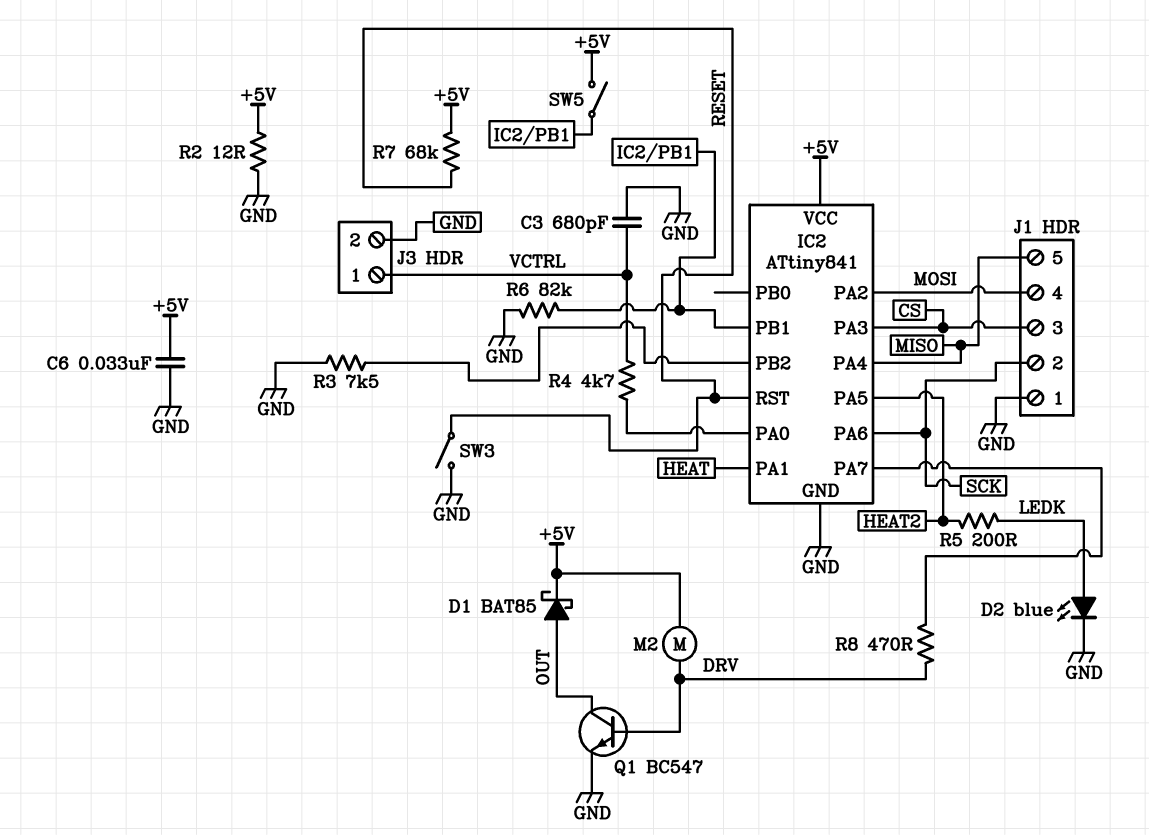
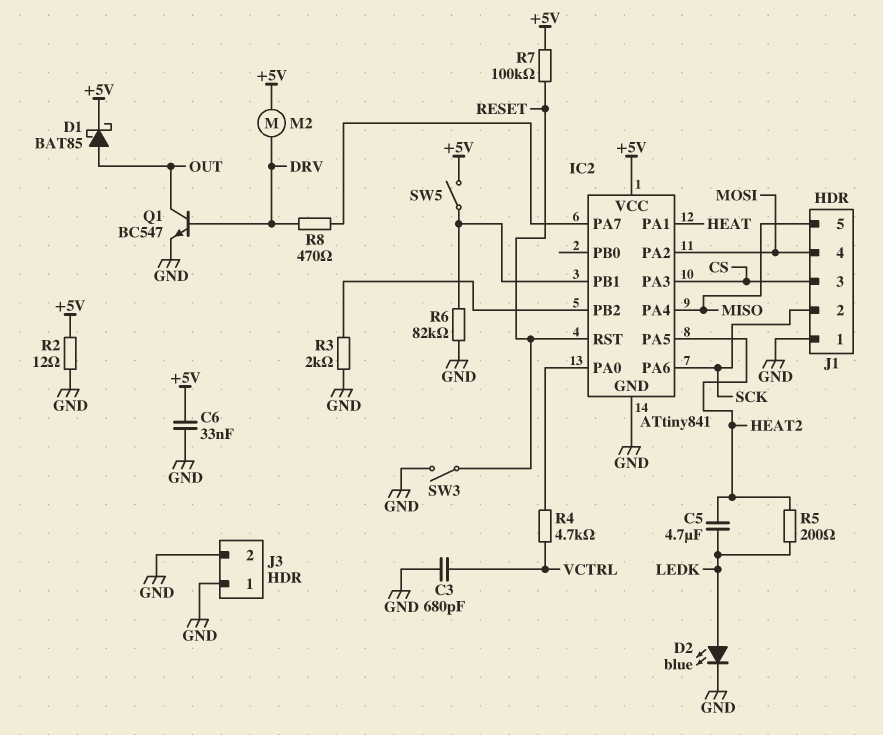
C5: none -> 4.7uF (HEAT2, LEDK)
J3 pin 1: VCTRL -> GND
R3: 7.5k (GND, IC2/PB2) -> 2k (GND, IC2/PB2)
R7: 68k (+5V, RESET) -> 100k (+5V, RESET)

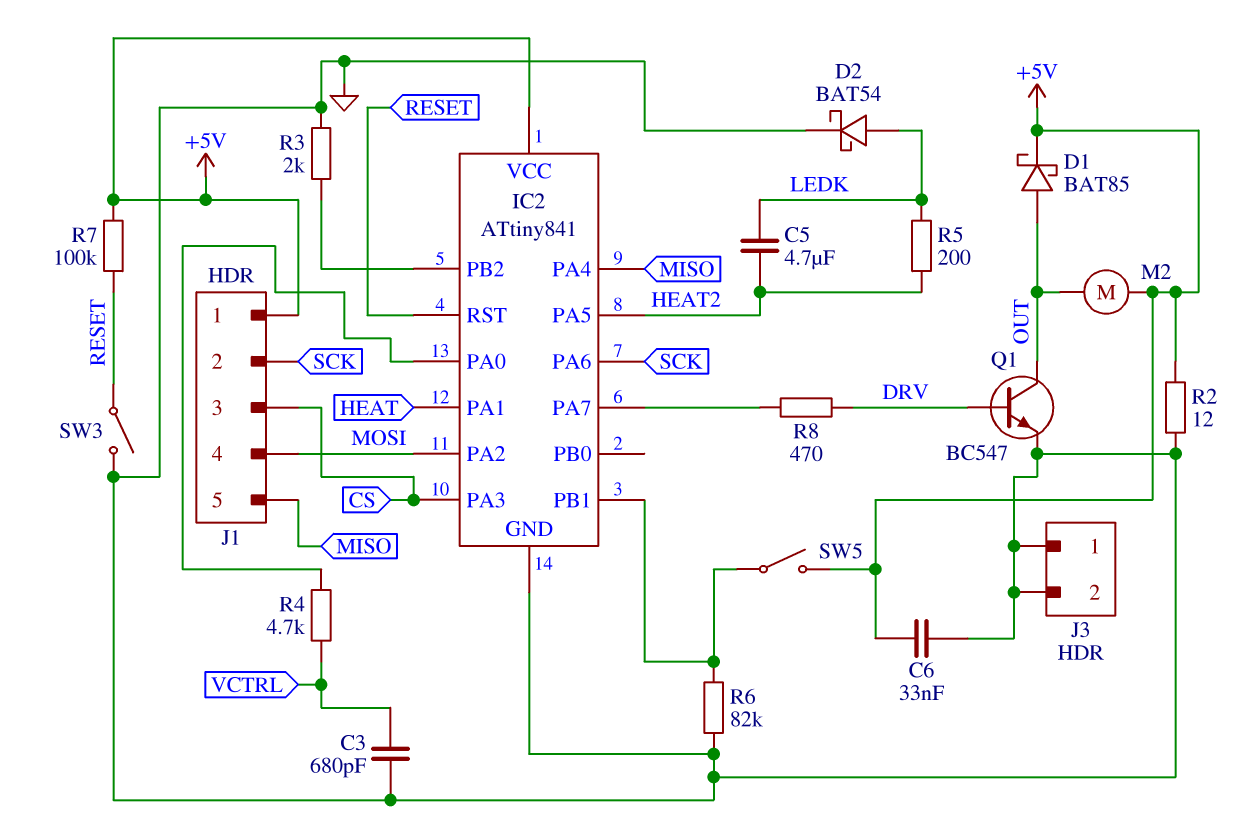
D2: LED blue (A LEDK, K GND) -> schottky BAT54 (A LEDK, K GND)
J1 pin 1: GND -> +5V
M2: motor (+5V, DRV) -> motor (+5V, OUT)

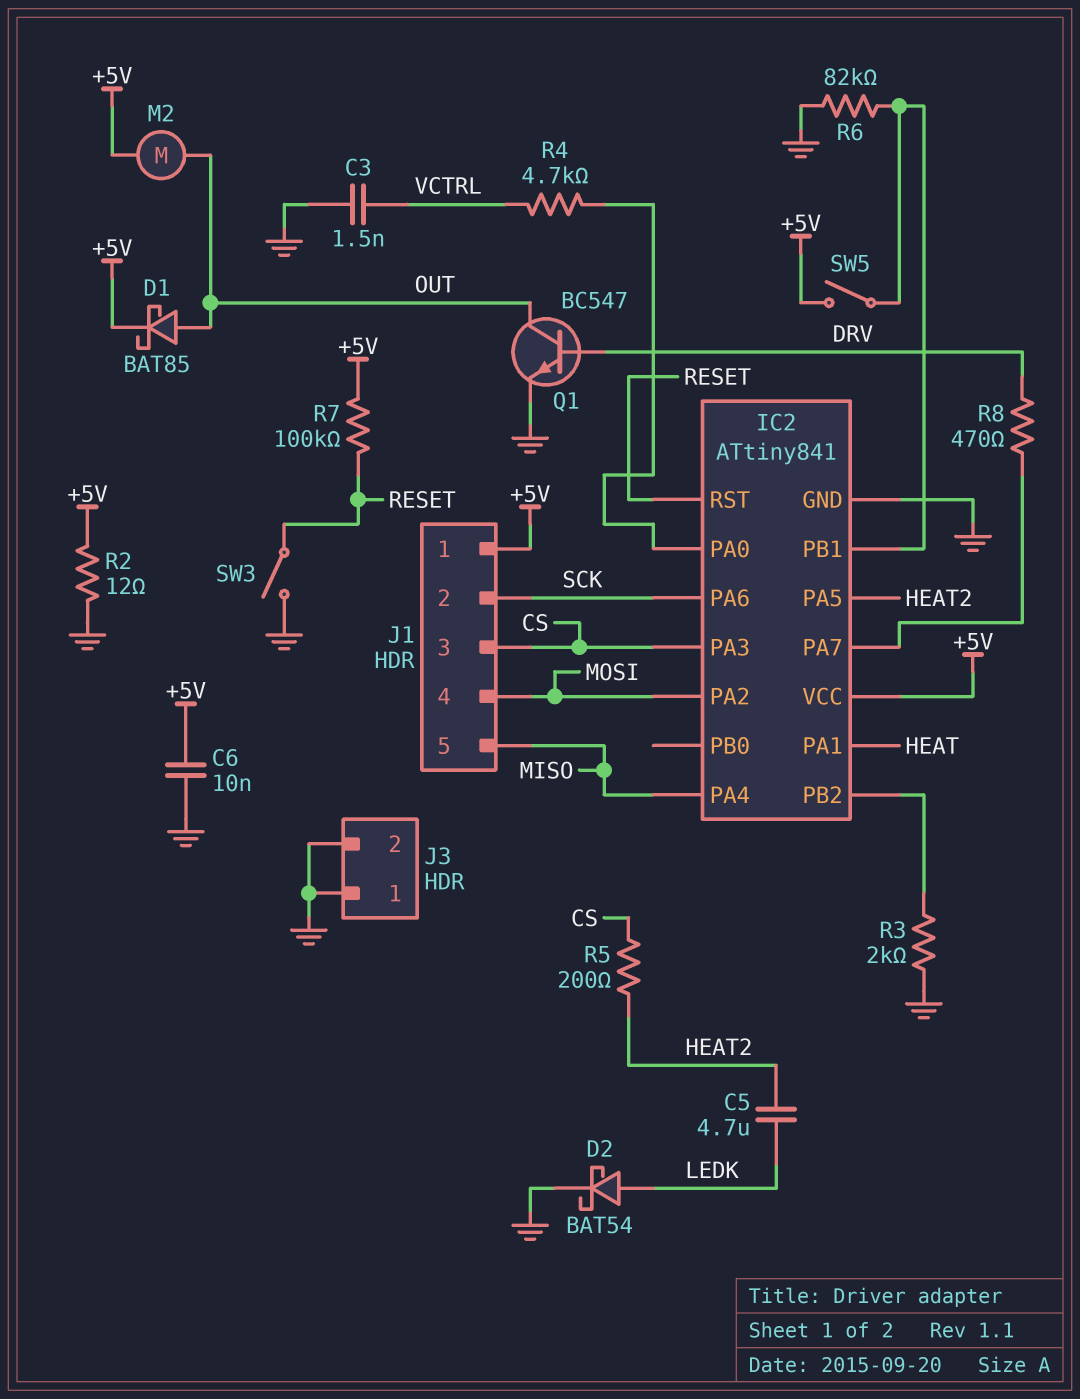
C3: 680pF (GND, VCTRL) -> 1.5nF (GND, VCTRL)
C6: 33nF (+5V, GND) -> 10nF (+5V, GND)
R5: 200 (HEAT2, LEDK) -> 200 (CS, HEAT2)

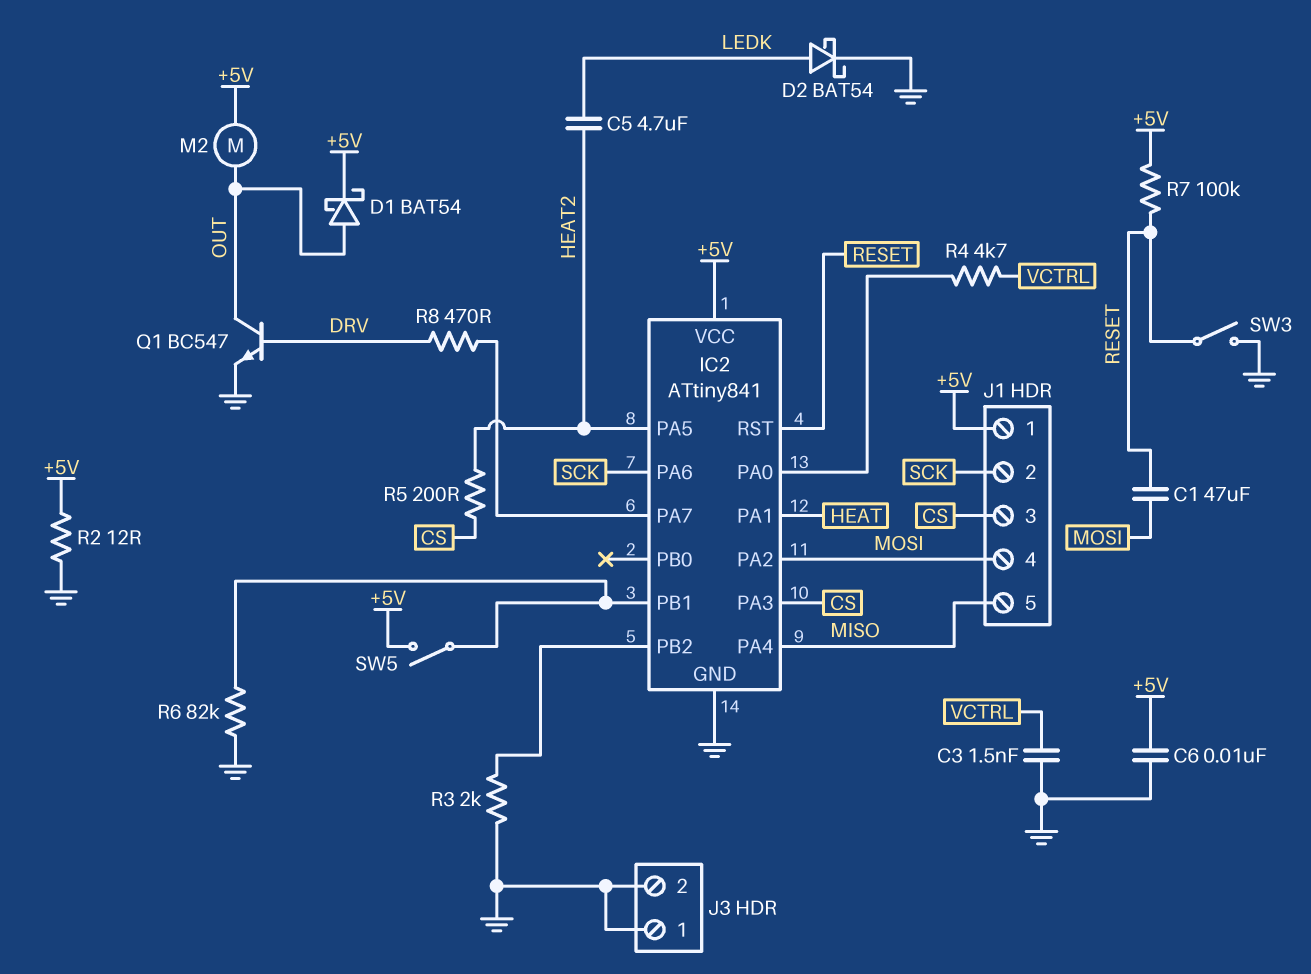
C1: none -> 47uF (MOSI, RESET)
D1: schottky BAT85 (A OUT, K +5V) -> schottky BAT54 (A OUT, K +5V)

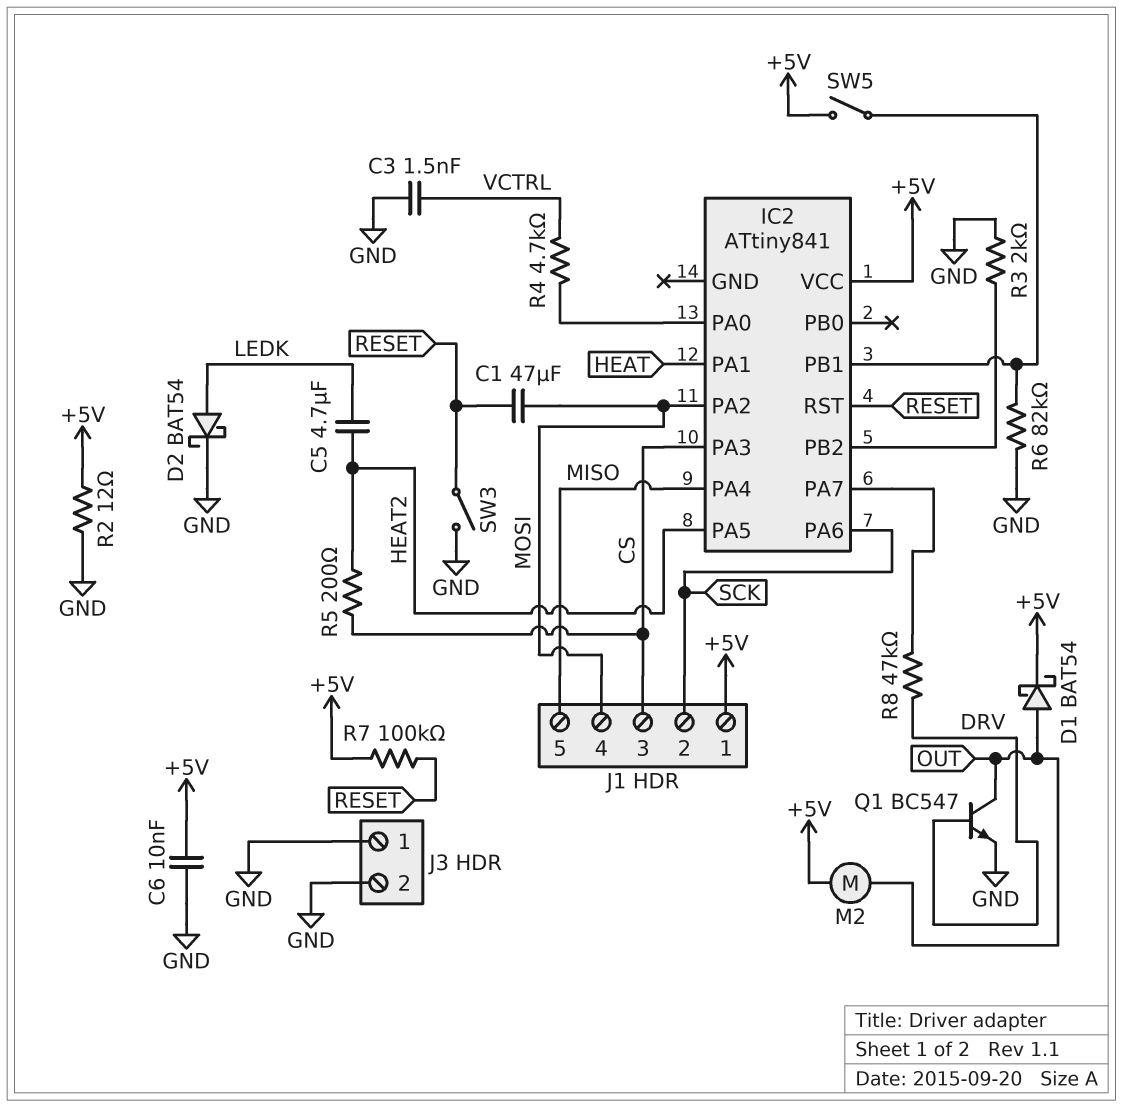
IC2 pin GND: GND -> none
R8: 470 (DRV, IC2/PA7) -> 47k (DRV, IC2/PA7)

